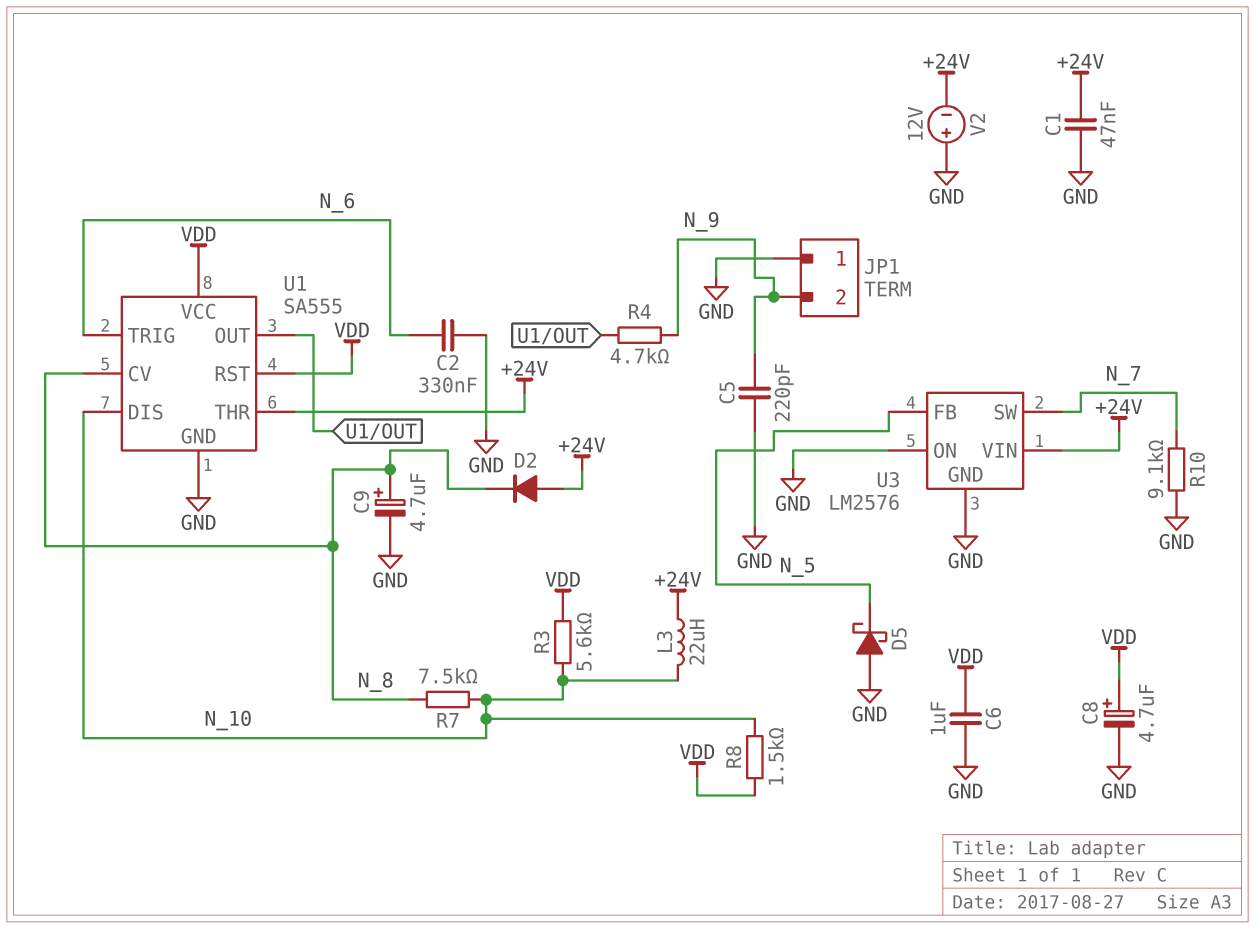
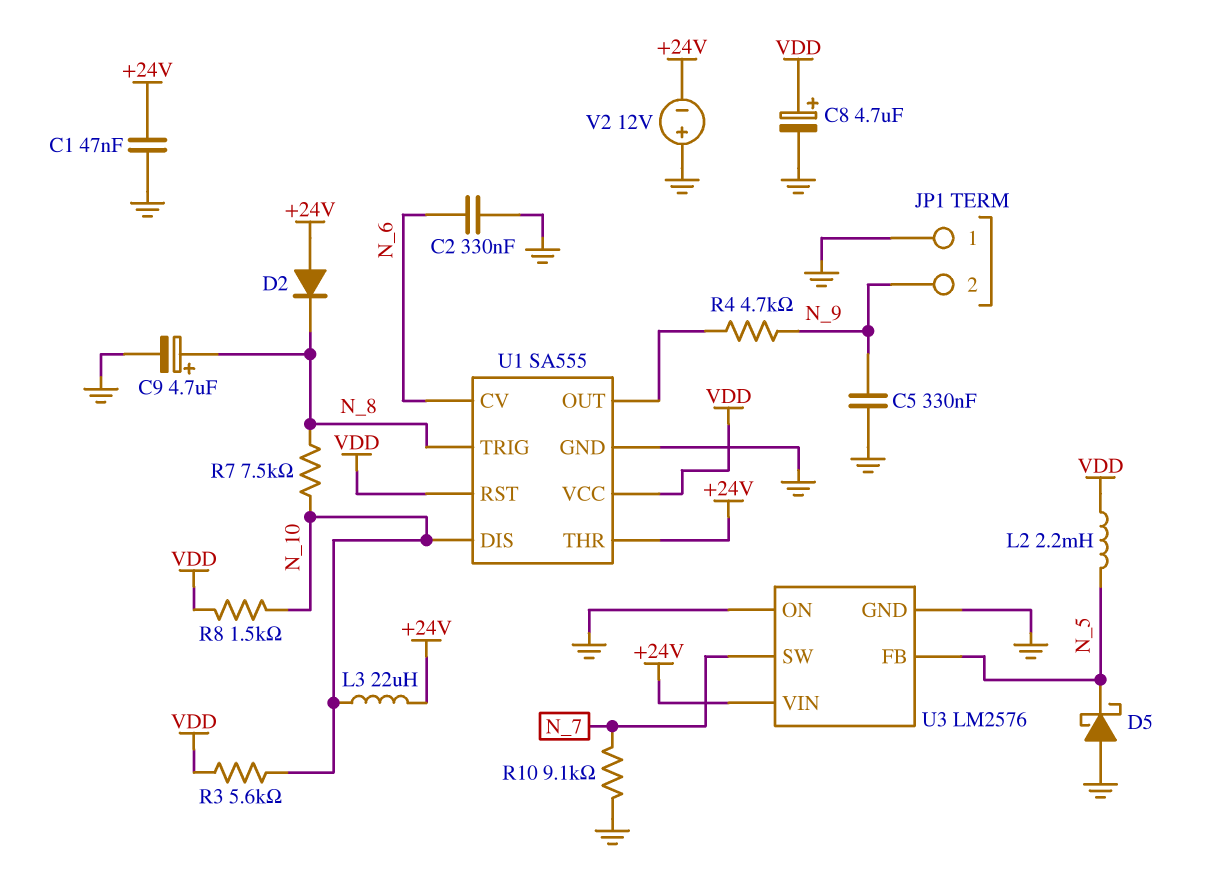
C5: 220pF (GND, N_9) -> 330nF (GND, N_9)
C6: 1uF (GND, VDD) -> none
L2: none -> 2.2mH (N_5, VDD)
U1 pin CV: N_8 -> N_6
U1 pin TRIG: N_6 -> N_8

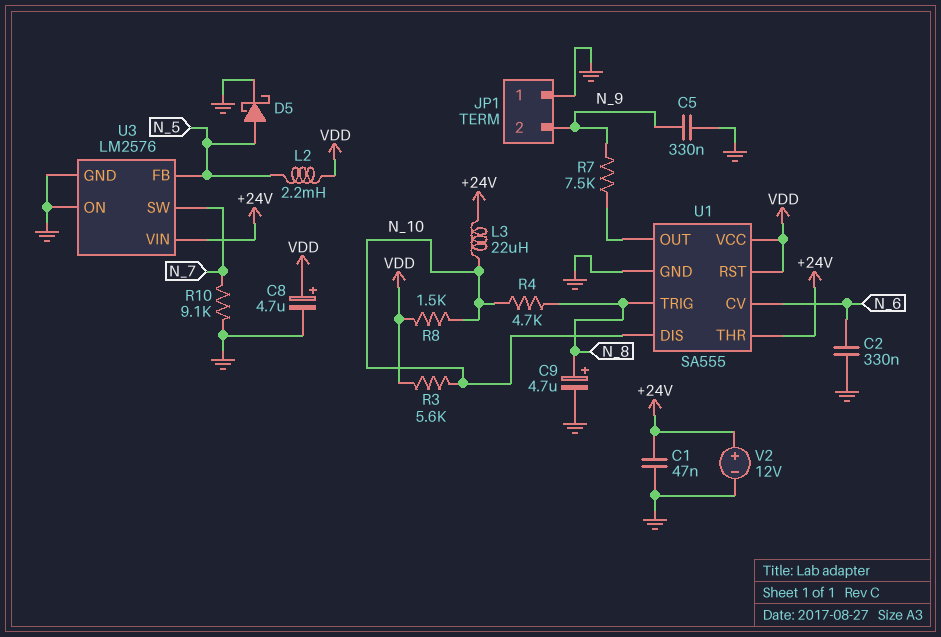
D2: diode (A +24V, K N_8) -> none
D5: schottky (A GND, K N_5) -> schottky (A N_5, K GND)
R4: 4.7k (N_9, U1/OUT) -> 4.7k (N_8, N_10)
R7: 7.5k (N_8, N_10) -> 7.5k (N_9, U1/OUT)
V2: 12V (plus GND, minus +24V) -> 12V (plus +24V, minus GND)

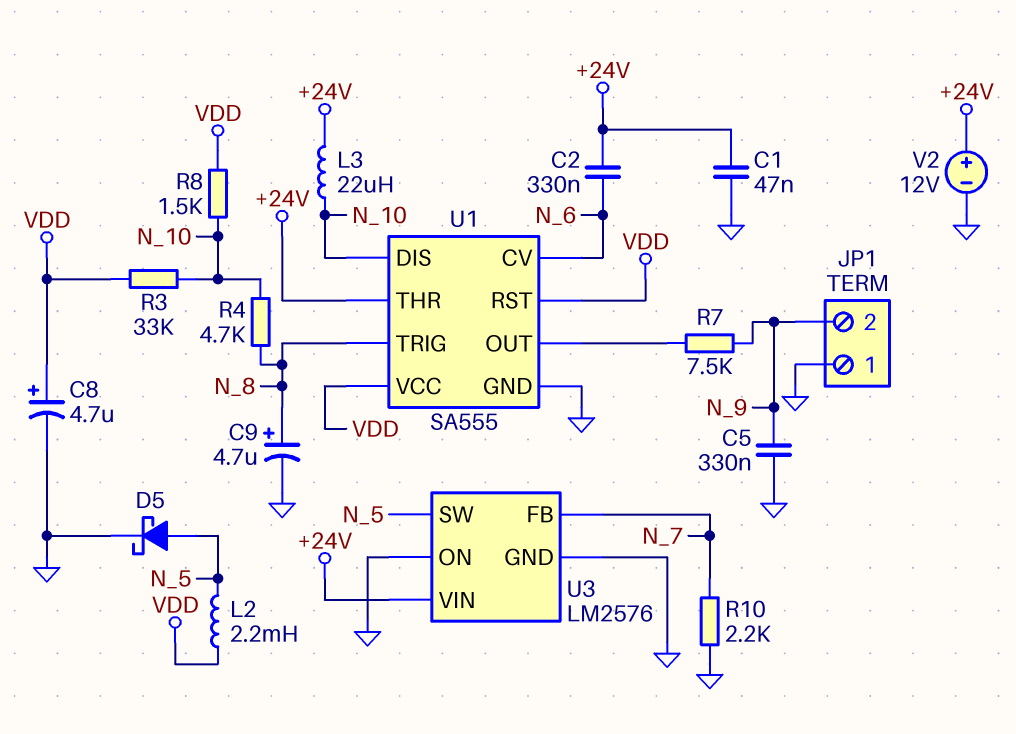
C2: 330nF (GND, N_6) -> 330nF (+24V, N_6)
R3: 5.6k (N_10, VDD) -> 33k (N_10, VDD)
R10: 9.1k (GND, N_7) -> 2.2k (GND, N_7)
U3 pin FB: N_5 -> N_7
U3 pin SW: N_7 -> N_5

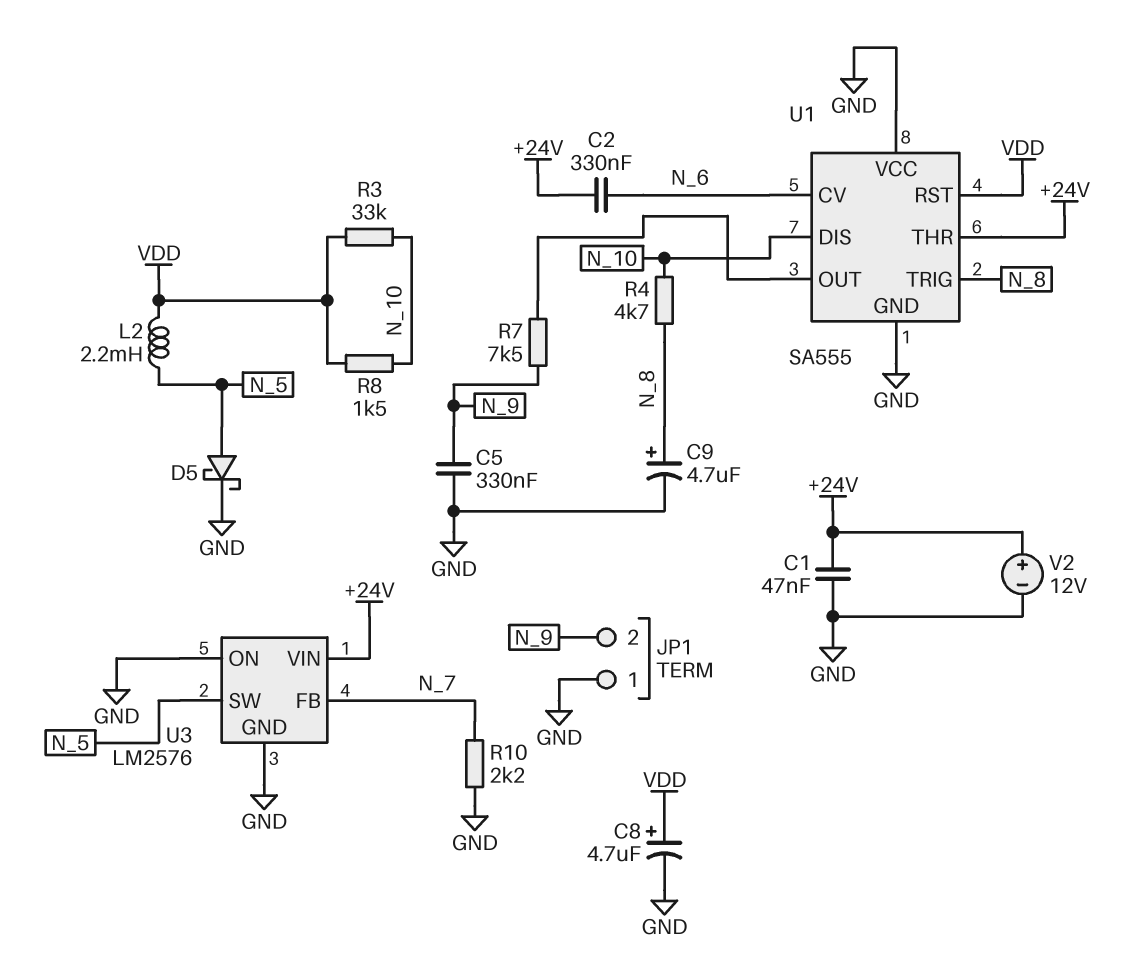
L3: 22uH (+24V, N_10) -> none
U1 pin VCC: VDD -> GND

